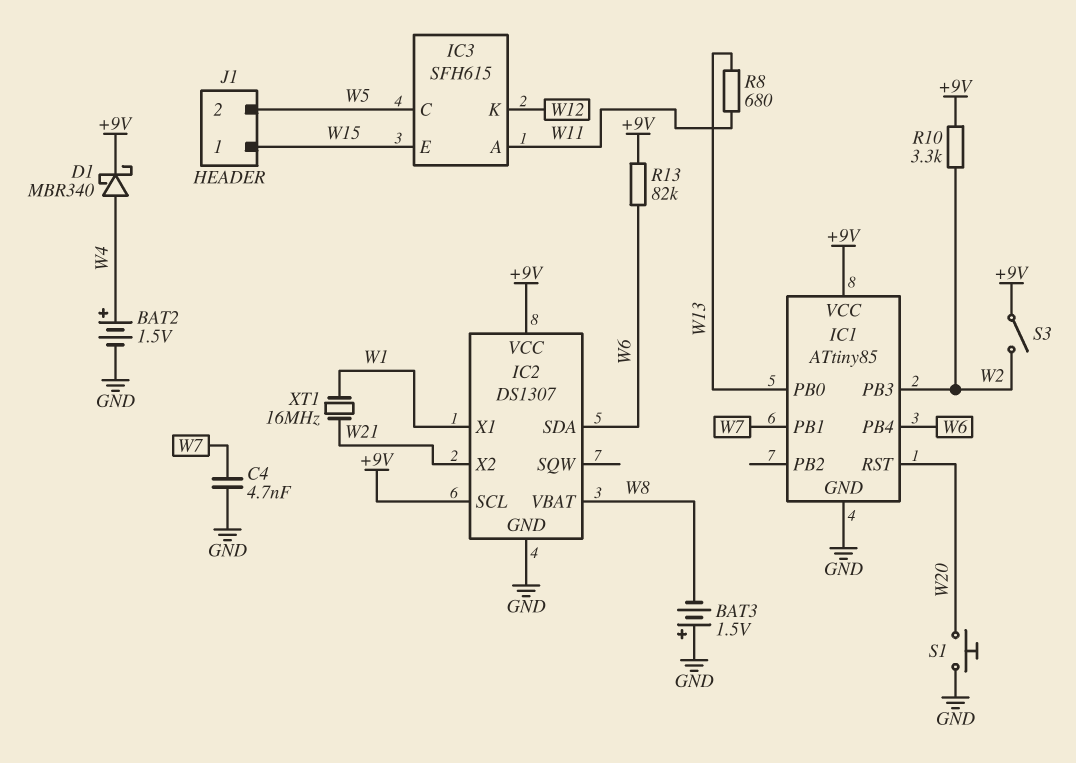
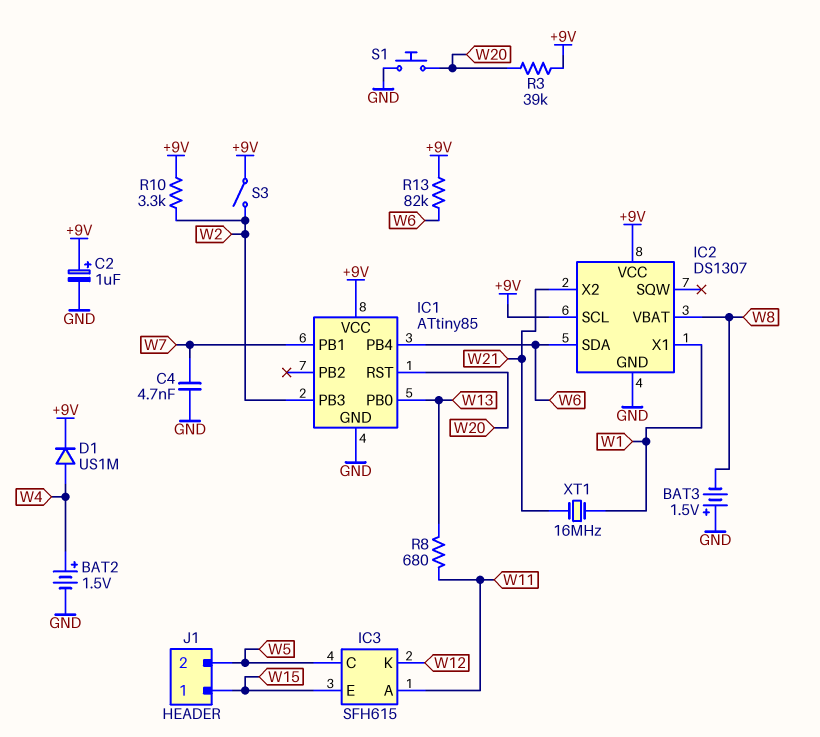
C2: none -> 1uF (plus +9V, minus GND)
D1: schottky MBR340 (A W4, K +9V) -> diode US1M (A W4, K +9V)
R3: none -> 39k (+9V, W20)

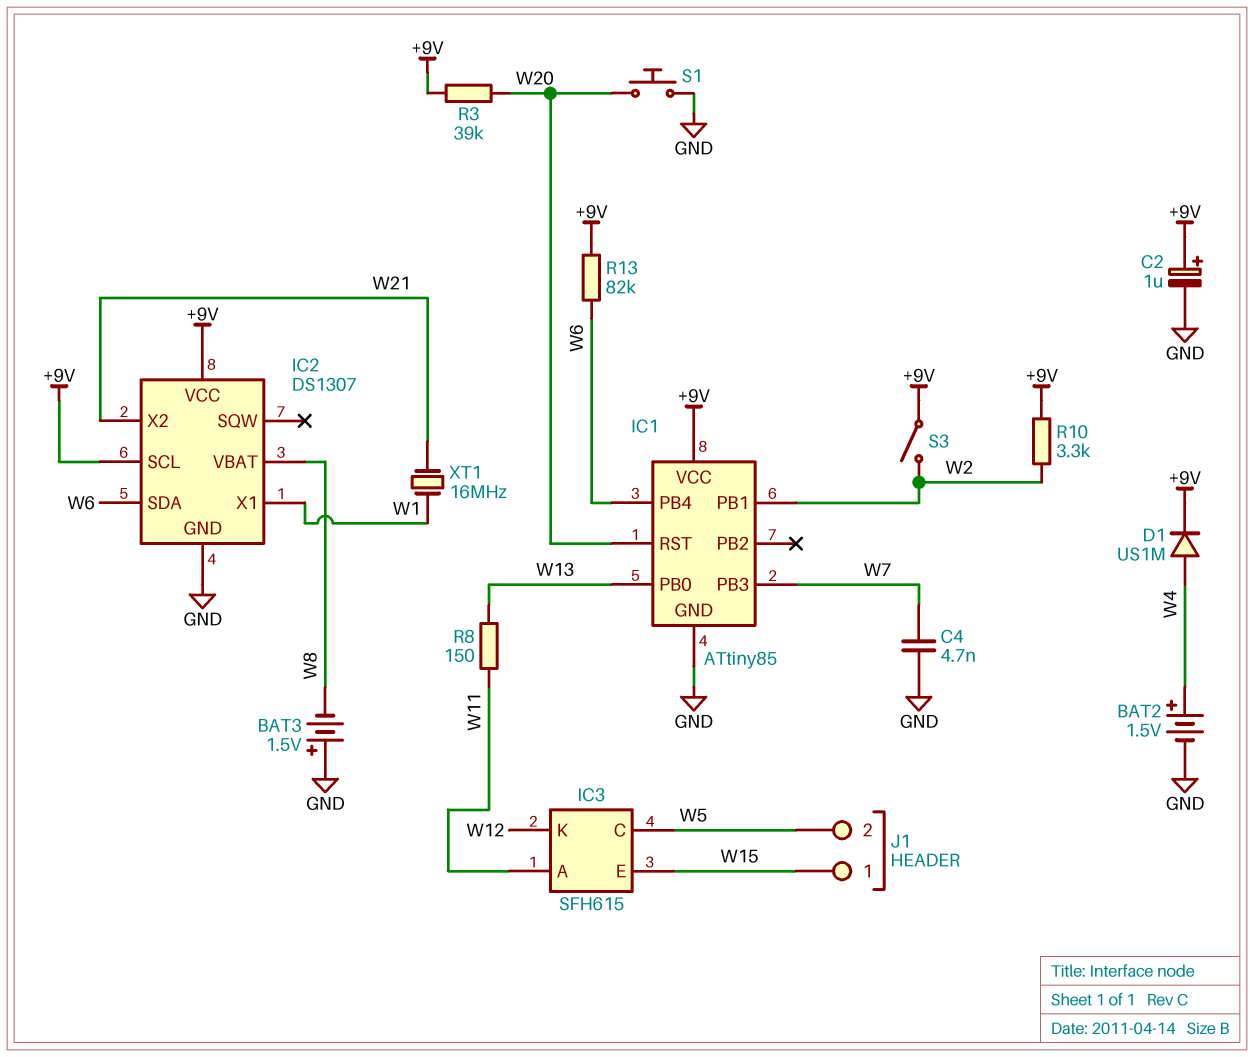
IC1 pin PB1: W7 -> W2
IC1 pin PB3: W2 -> W7
R8: 680 (W11, W13) -> 150 (W11, W13)

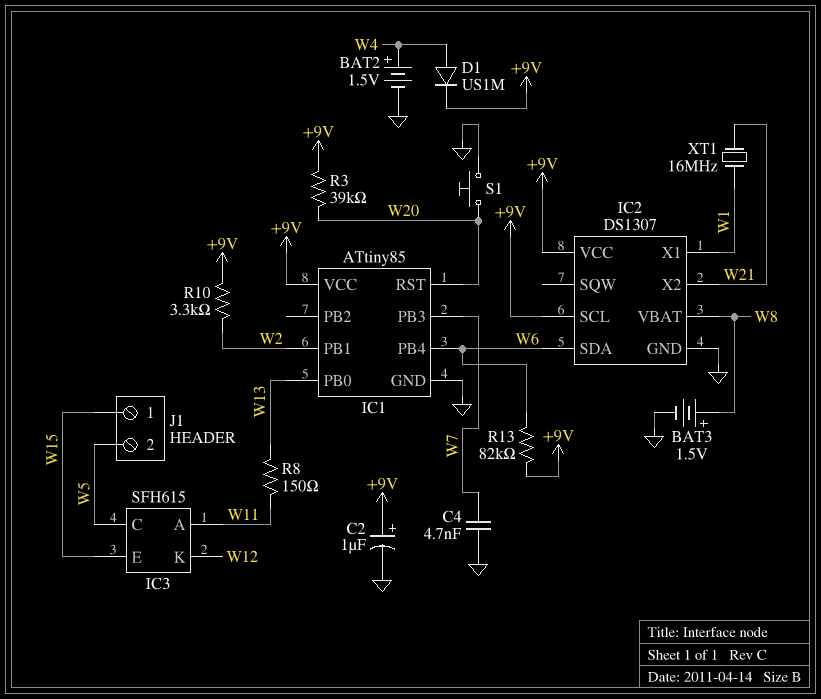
BAT3: 1.5V (plus GND, minus W8) -> 1.5V (plus W8, minus GND)
S3: switch (+9V, W2) -> none

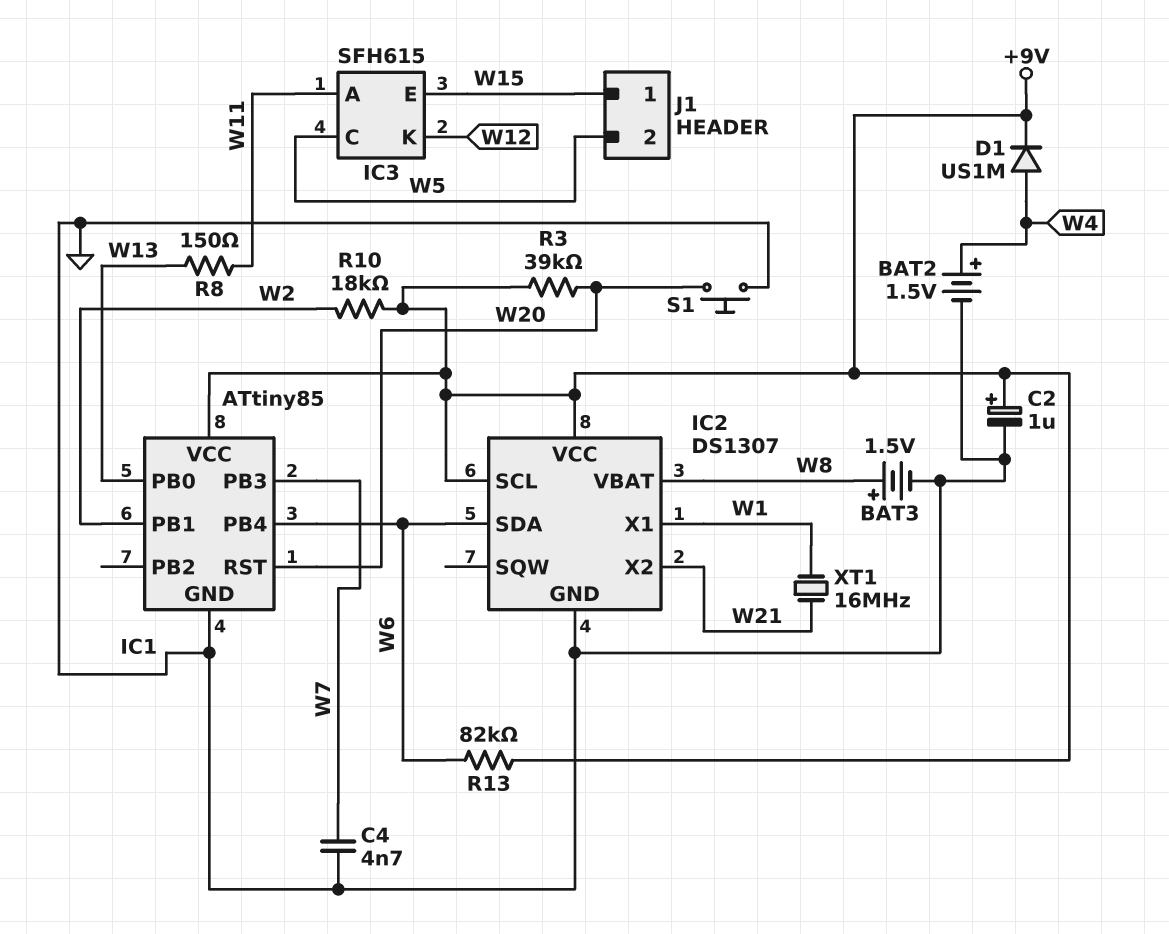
R10: 3.3k (+9V, W2) -> 18k (+9V, W2)

